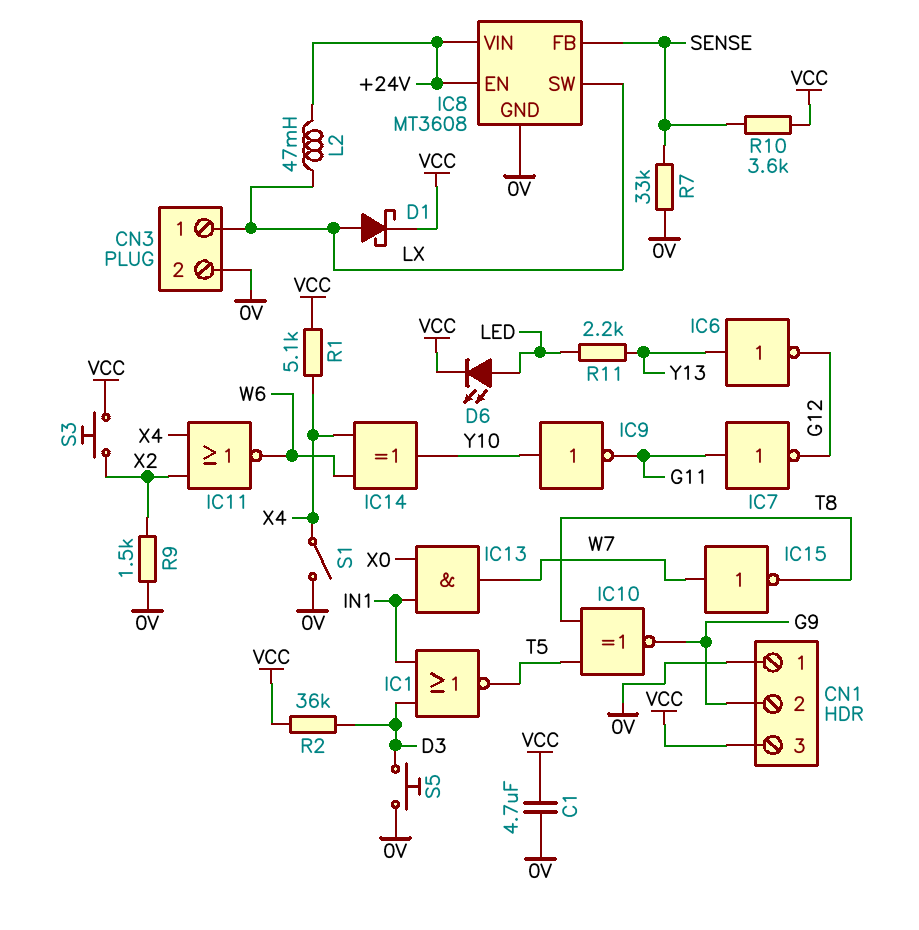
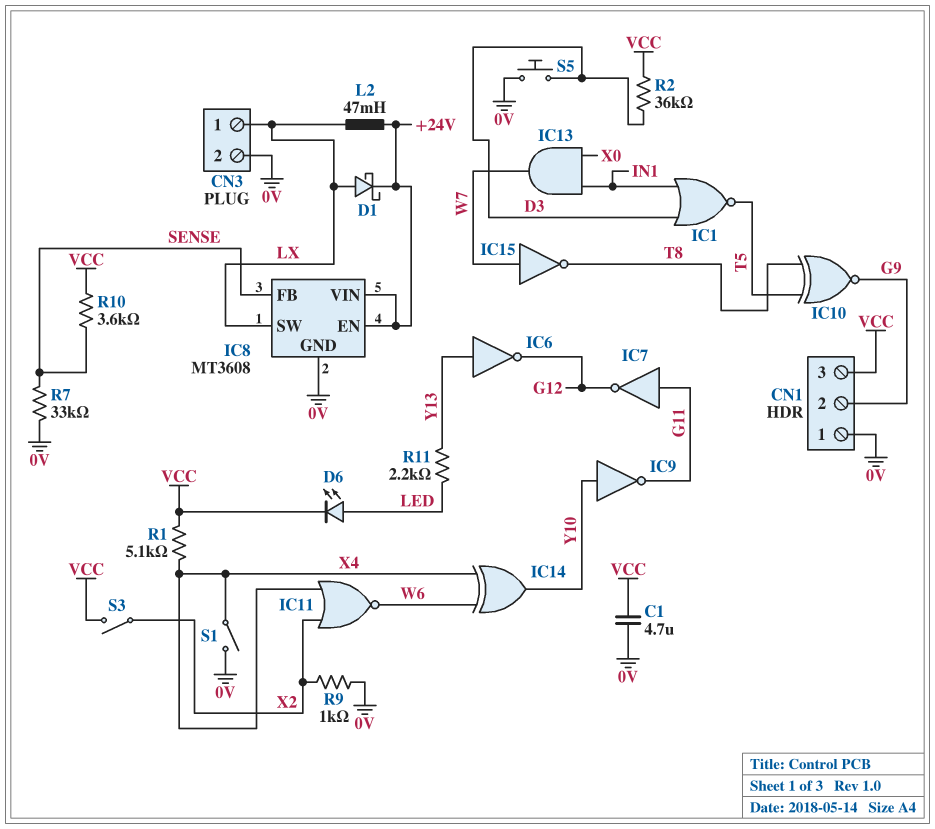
D1: schottky (A LX, K VCC) -> schottky (A LX, K +24V)
R9: 1.5k (0V, X2) -> 1k (0V, X2)
S3: button (VCC, X2) -> switch (VCC, X2)

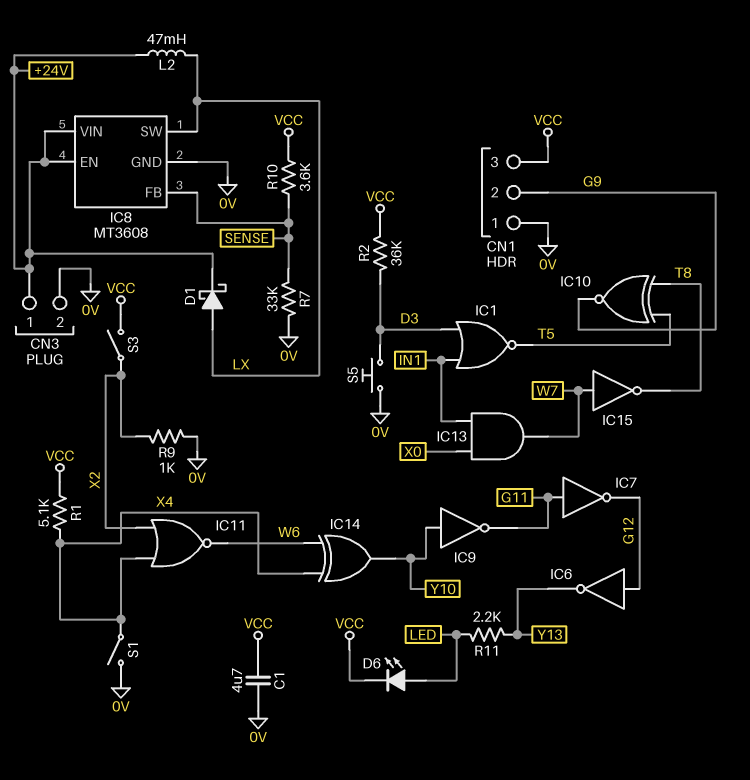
CN3 pin 1: LX -> +24V
IC6: NOT (in Y13, out G12) -> NOT (in G12, out Y13)

